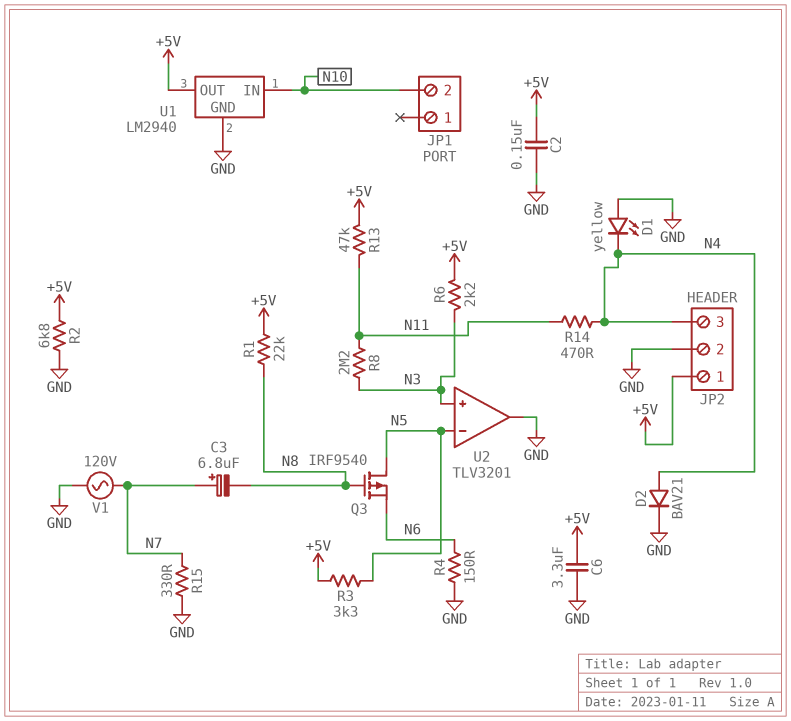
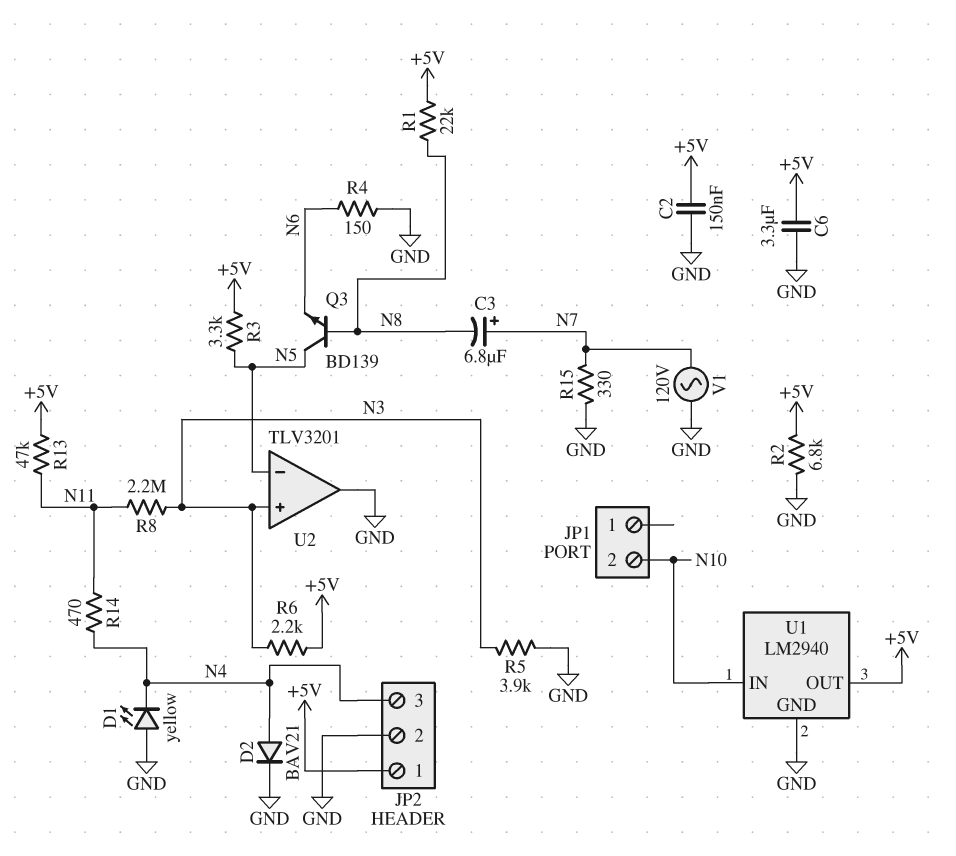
Q3: PMOS IRF9540 (G N8, D N5, S N6) -> NPN BD139 (B N8, C N5, E N6)
R5: none -> 3.9k (GND, N3)

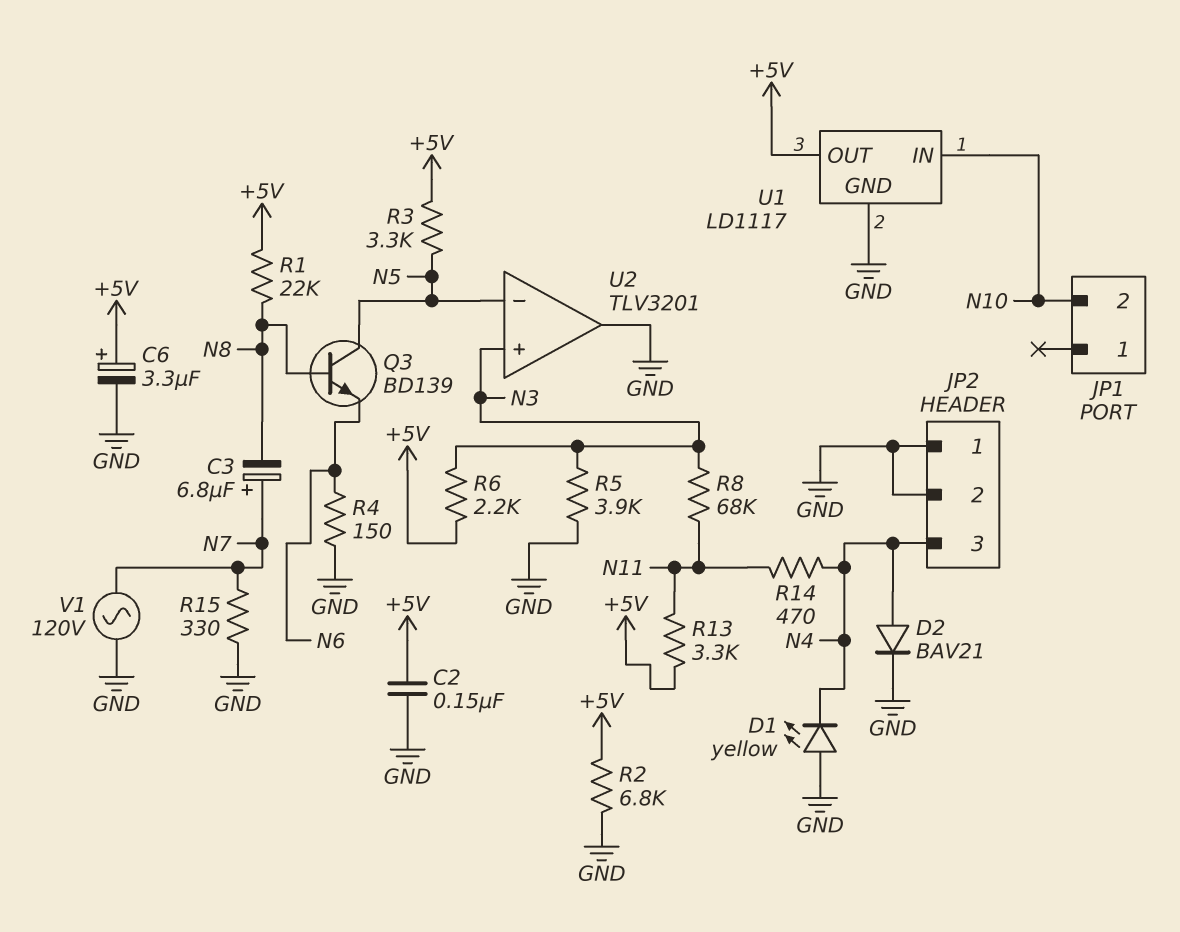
C6: 3.3uF (+5V, GND) -> 3.3uF (plus +5V, minus GND)
JP2 pin 1: +5V -> GND
R8: 2.2M (N3, N11) -> 68k (N3, N11)
R13: 47k (+5V, N11) -> 3.3k (+5V, N11)
U1: LM2940 -> LD1117

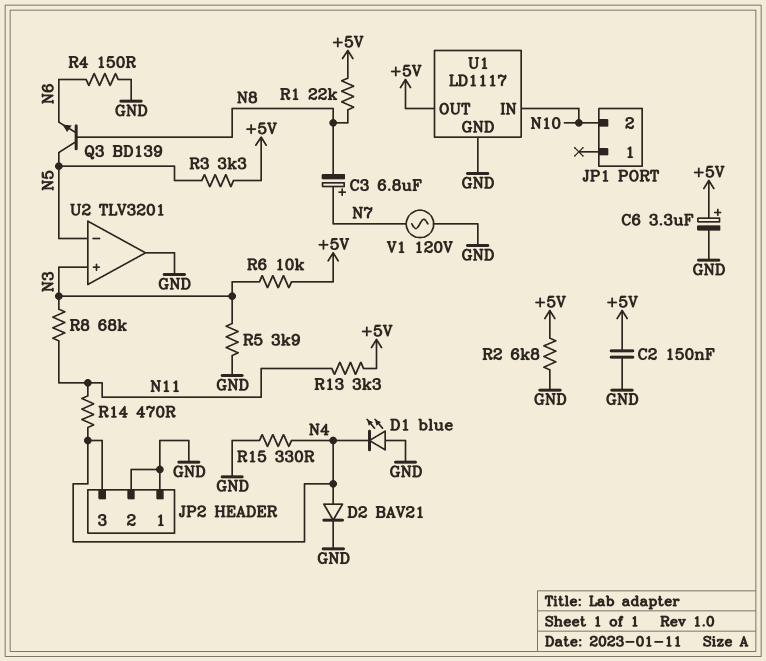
D1: LED yellow (A GND, K N4) -> LED blue (A GND, K N4)
R6: 2.2k (+5V, N3) -> 10k (+5V, N3)
R15: 330 (GND, N7) -> 330 (GND, N4)

